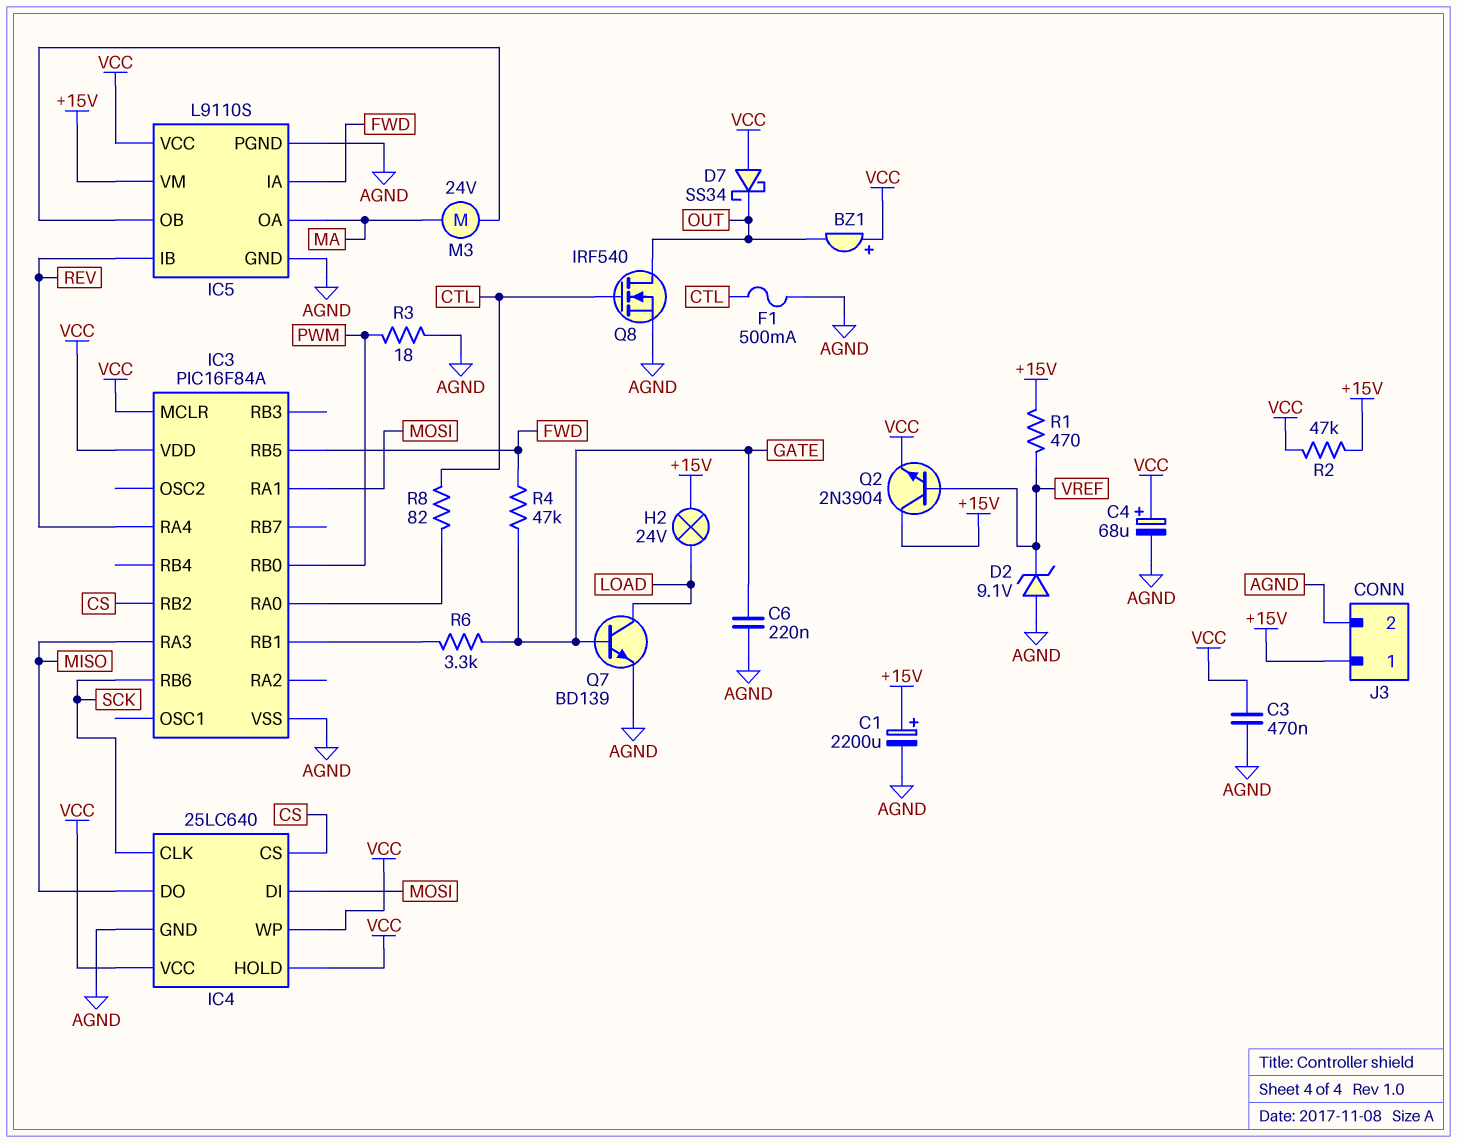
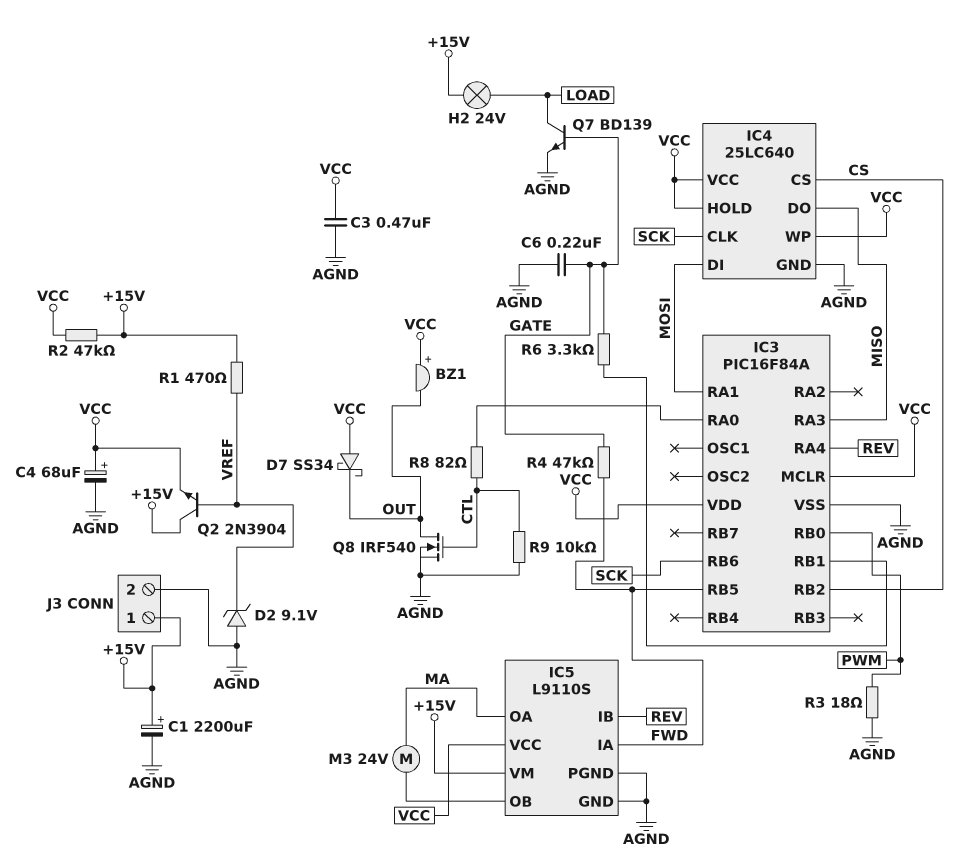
F1: 500mA (AGND, CTL) -> none
R9: none -> 10k (AGND, CTL)

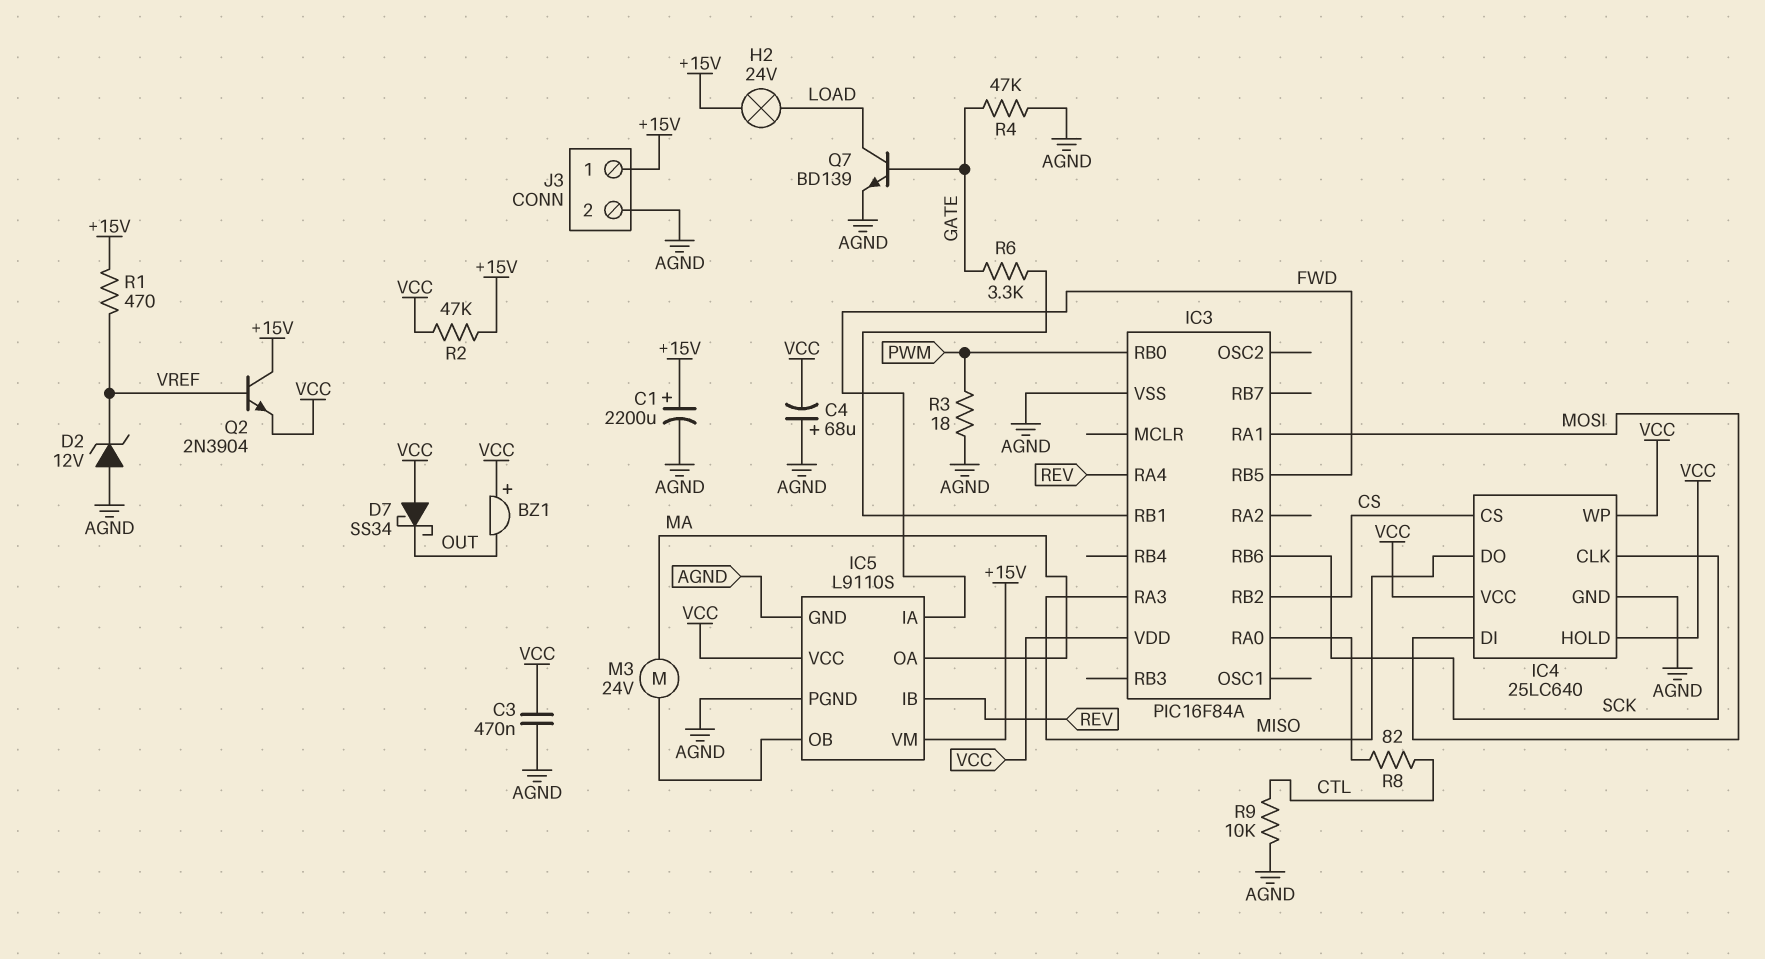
C4: 68uF (plus VCC, minus AGND) -> 68uF (plus AGND, minus VCC)
C6: 220nF (AGND, GATE) -> none
D2: zener 9.1V (A AGND, K VREF) -> zener 12V (A AGND, K VREF)
IC3 pin MCLR: VCC -> none
Q8: NMOS IRF540 (G CTL, D OUT, S AGND) -> none
R4: 47k (FWD, GATE) -> 47k (AGND, GATE)

